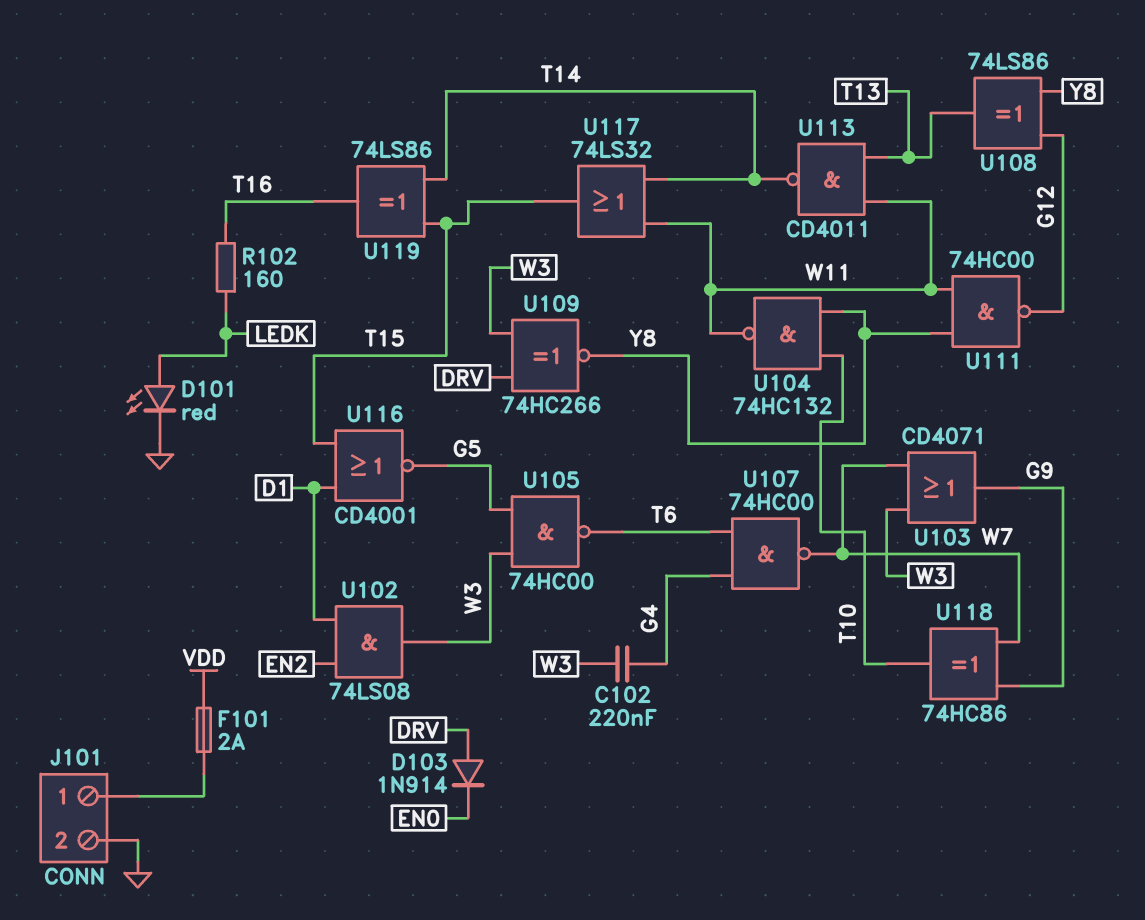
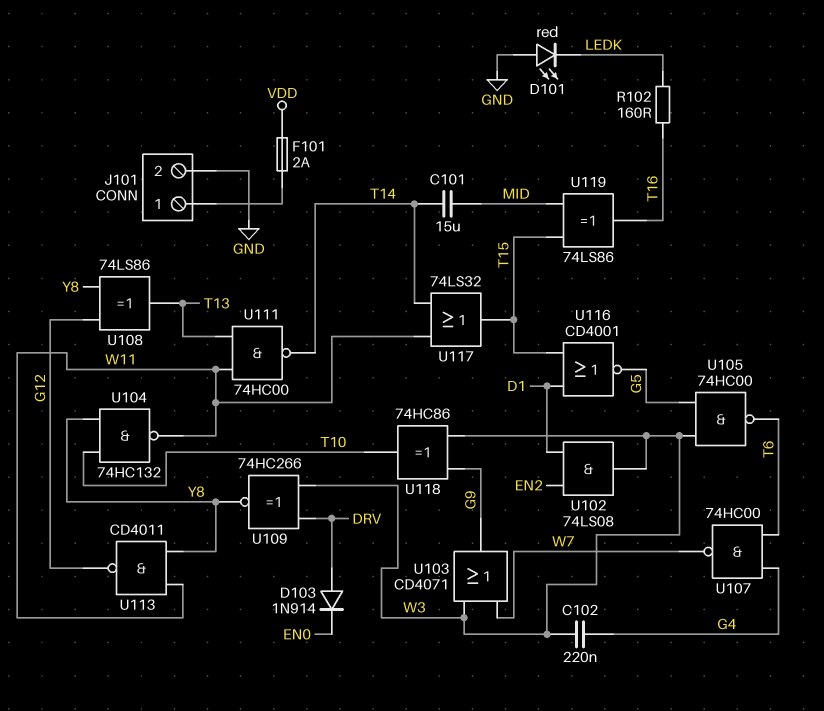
C101: none -> 15uF (MID, T14)
D101: LED red (A LEDK, K GND) -> LED red (A GND, K LEDK)
U111: NAND 74HC00 (in W11, in Y8, out G12) -> NAND 74HC00 (in T13, in W11, out T14)
U113: NAND CD4011 (in T13, in W11, out T14) -> NAND CD4011 (in W11, in Y8, out G12)
U118: XOR 74HC86 (in G9, in W7, out T10) -> XOR 74HC86 (in G9, in W3, out T10)
U119: XOR 74LS86 (in T14, in T15, out T16) -> XOR 74LS86 (in MID, in T15, out T16)

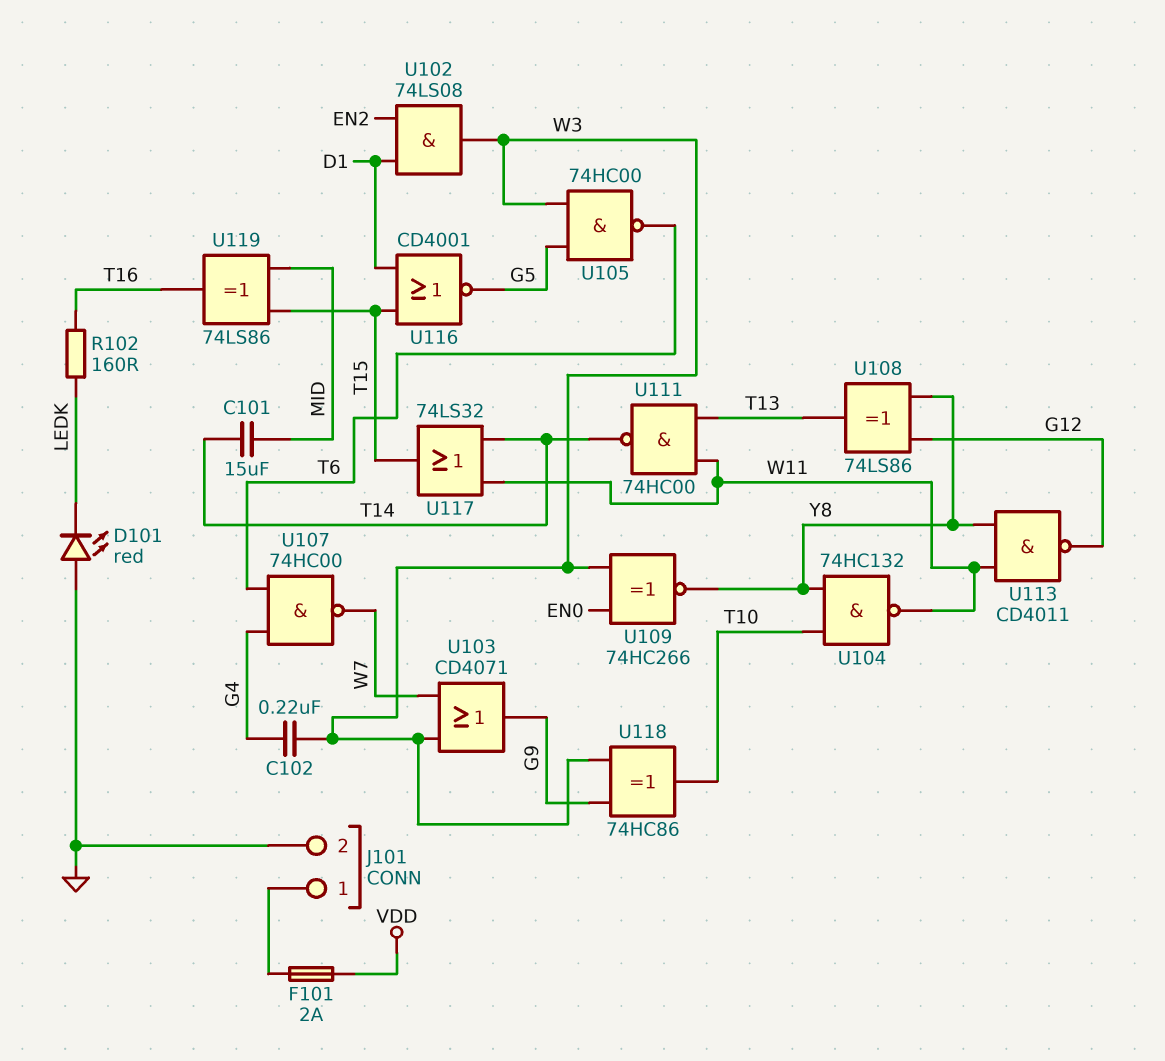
D103: diode 1N914 (A DRV, K EN0) -> none
U109: XNOR 74HC266 (in DRV, in W3, out Y8) -> XNOR 74HC266 (in EN0, in W3, out Y8)

